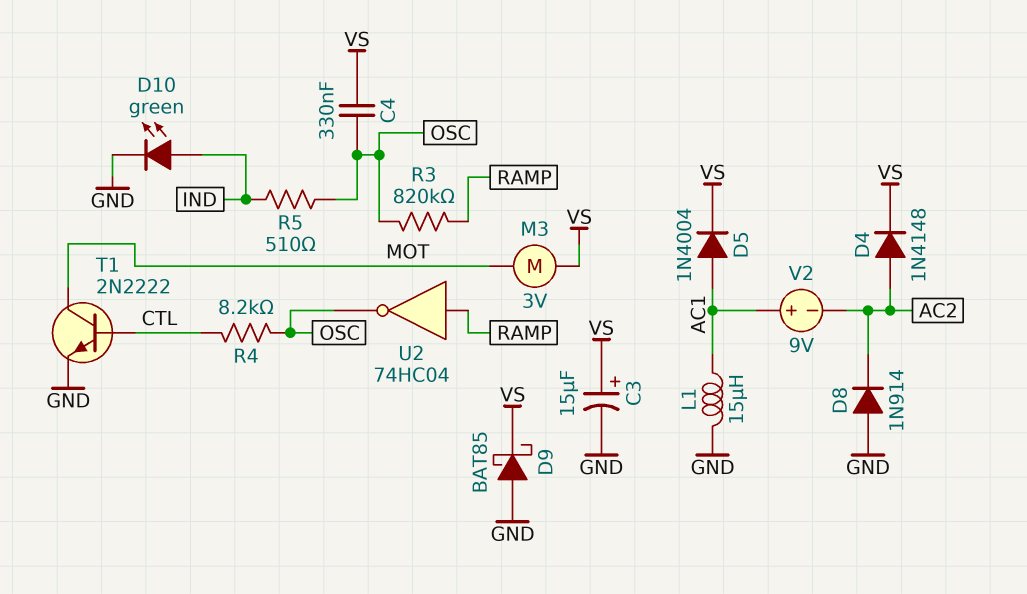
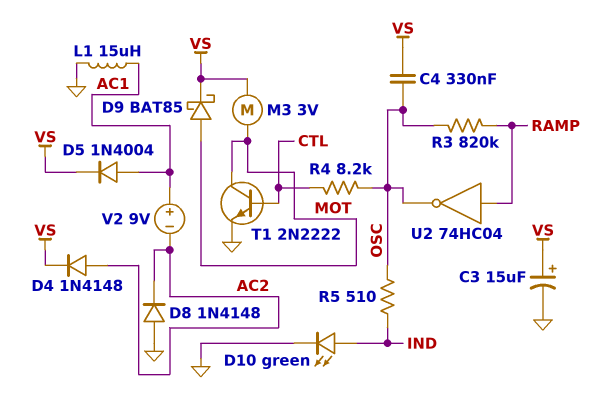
D8: diode 1N914 (A GND, K AC2) -> diode 1N4148 (A GND, K AC2)
D9: schottky BAT85 (A GND, K VS) -> schottky BAT85 (A MOT, K VS)

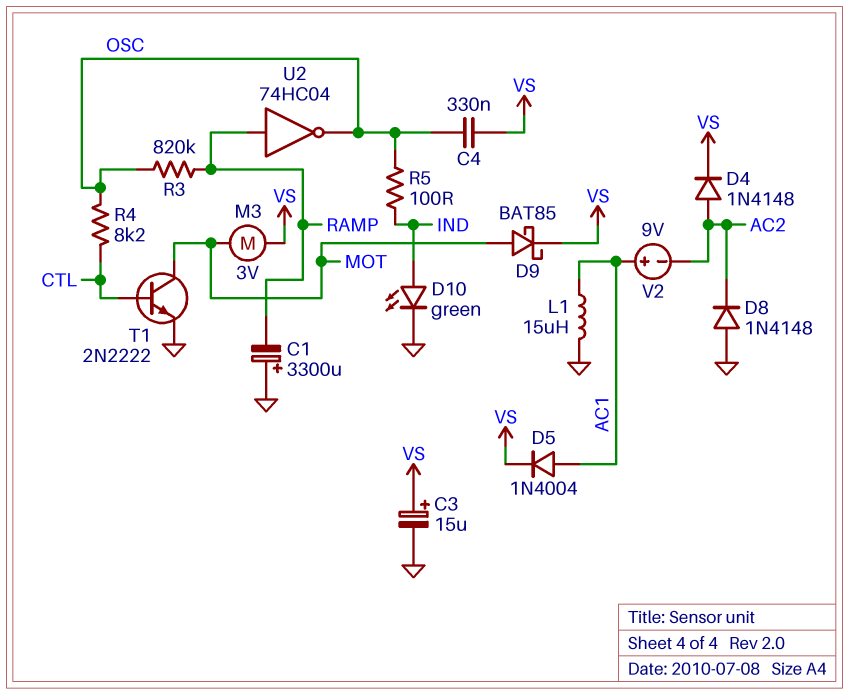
C1: none -> 3300uF (plus GND, minus RAMP)
R5: 510 (IND, OSC) -> 100 (IND, OSC)

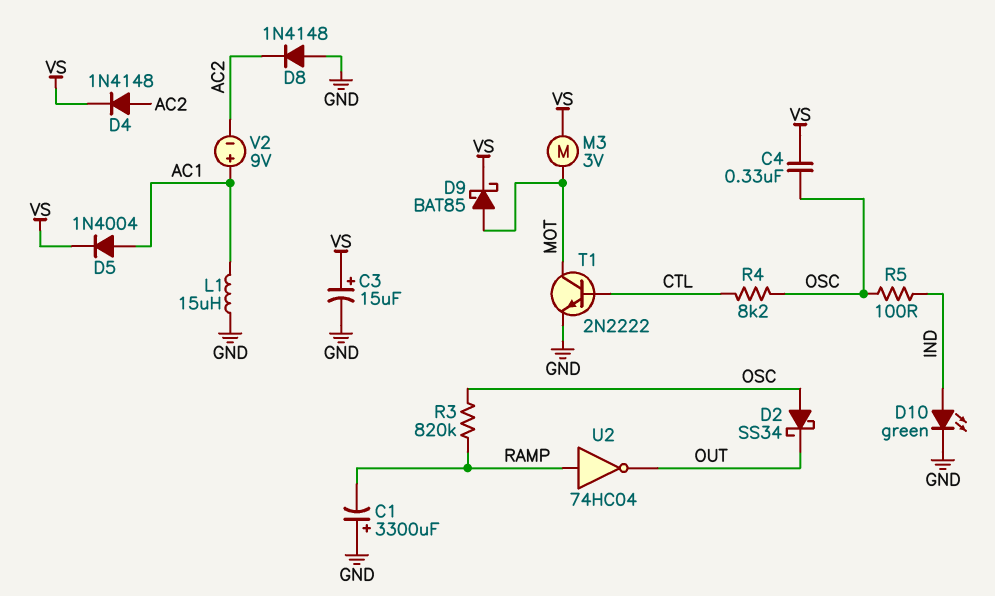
D2: none -> schottky SS34 (A OSC, K OUT)
U2: NOT 74HC04 (in RAMP, out OSC) -> NOT 74HC04 (in RAMP, out OUT)

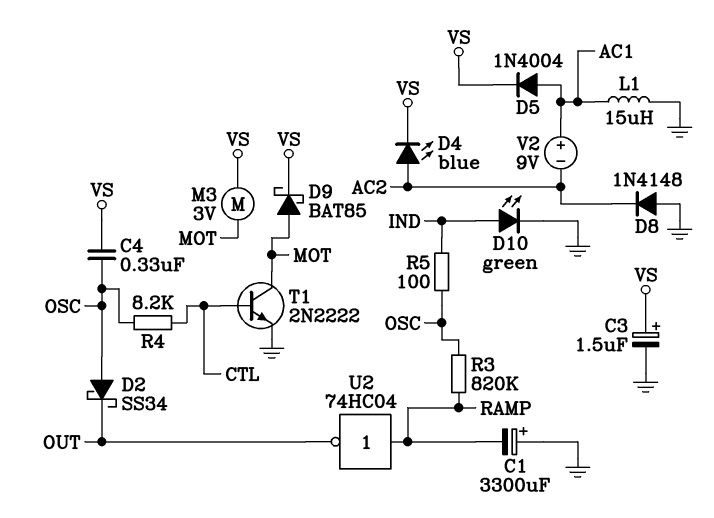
C3: 15uF (plus VS, minus GND) -> 1.5uF (plus VS, minus GND)
D4: diode 1N4148 (A AC2, K VS) -> LED blue (A AC2, K VS)

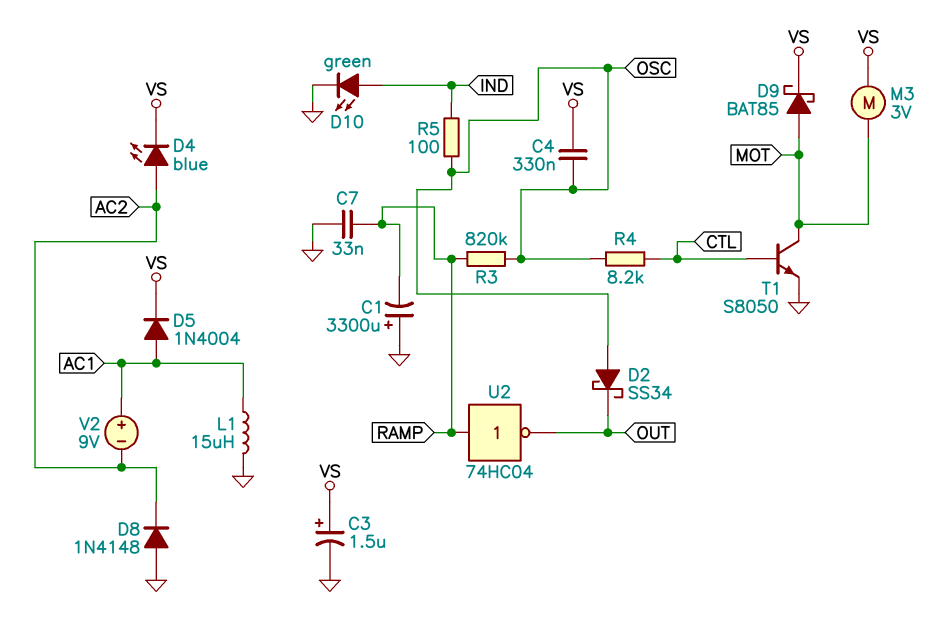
C7: none -> 33nF (GND, RAMP)
T1: NPN 2N2222 (B CTL, C MOT, E GND) -> NPN S8050 (B CTL, C MOT, E GND)

